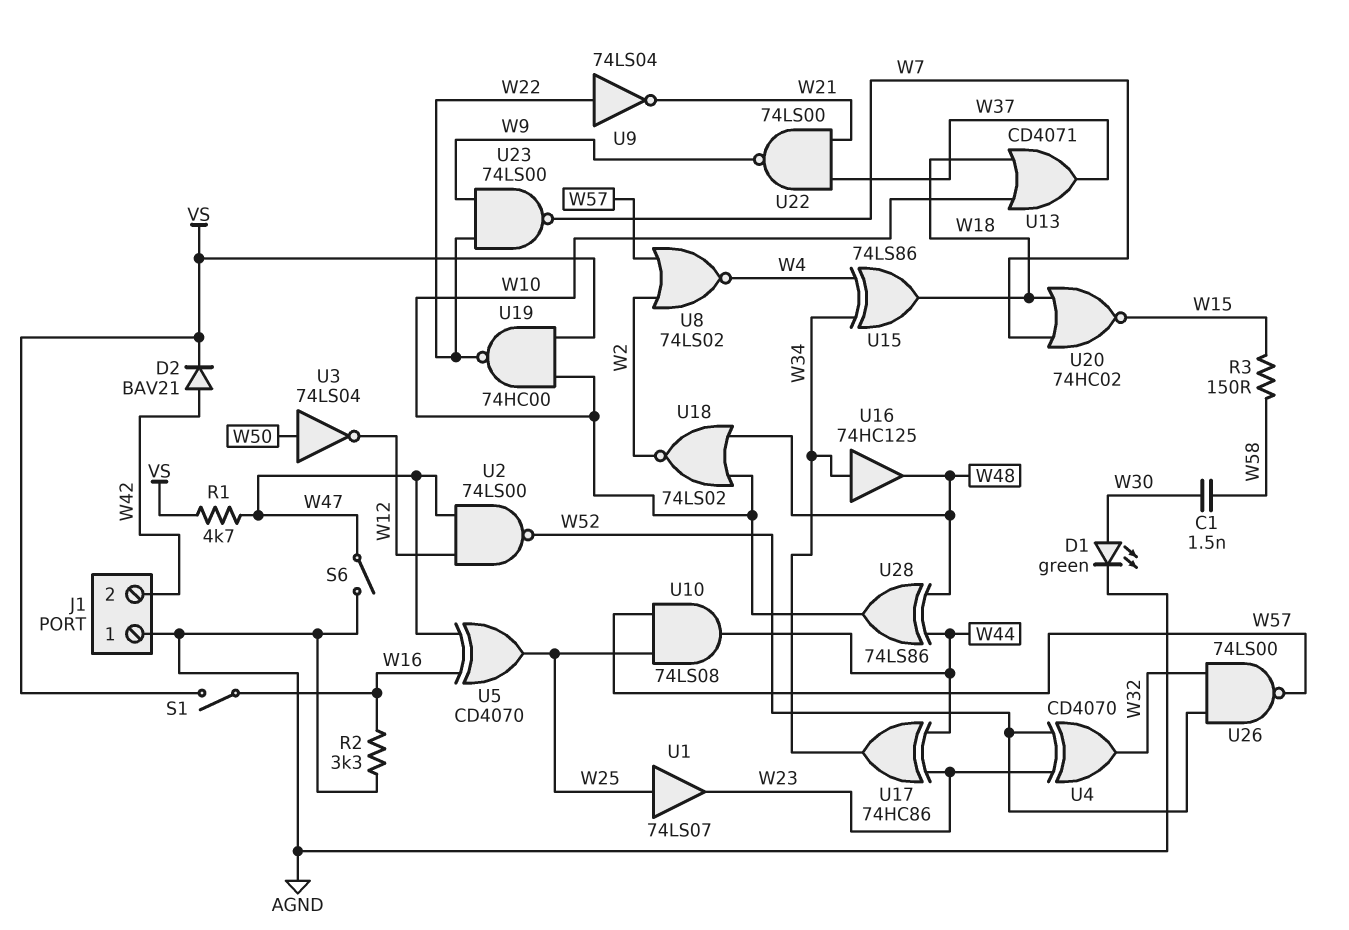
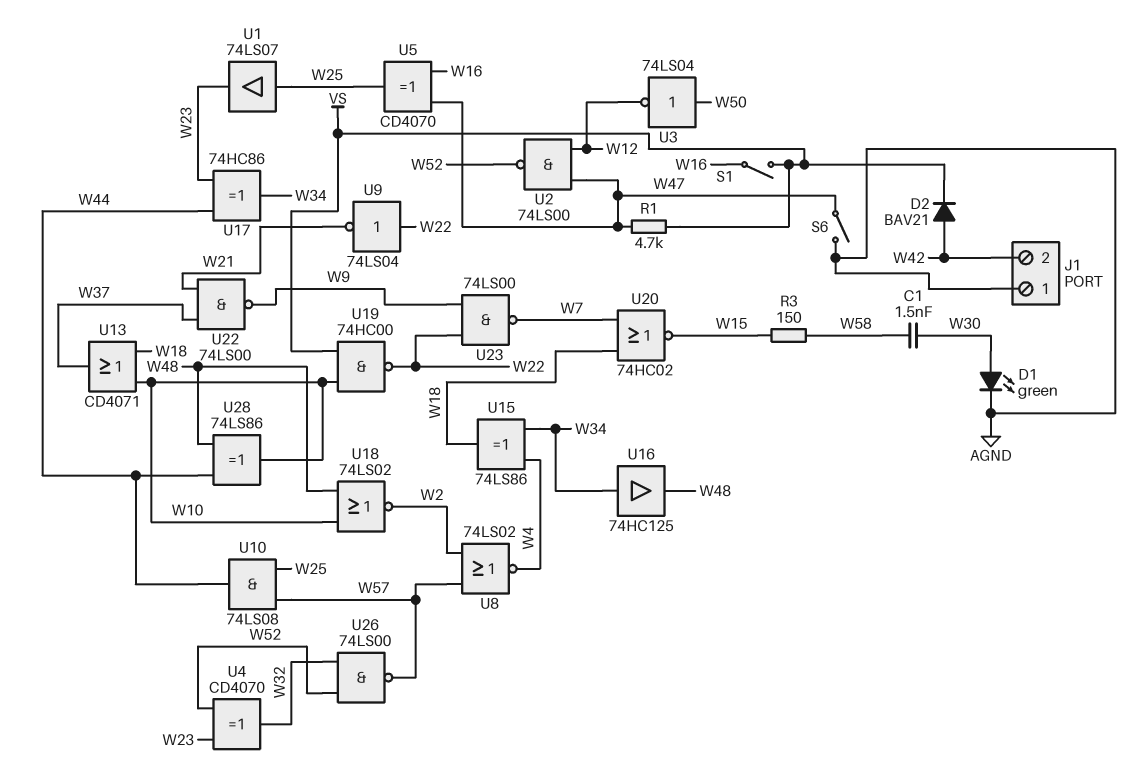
R2: 3.3k (AGND, W16) -> none

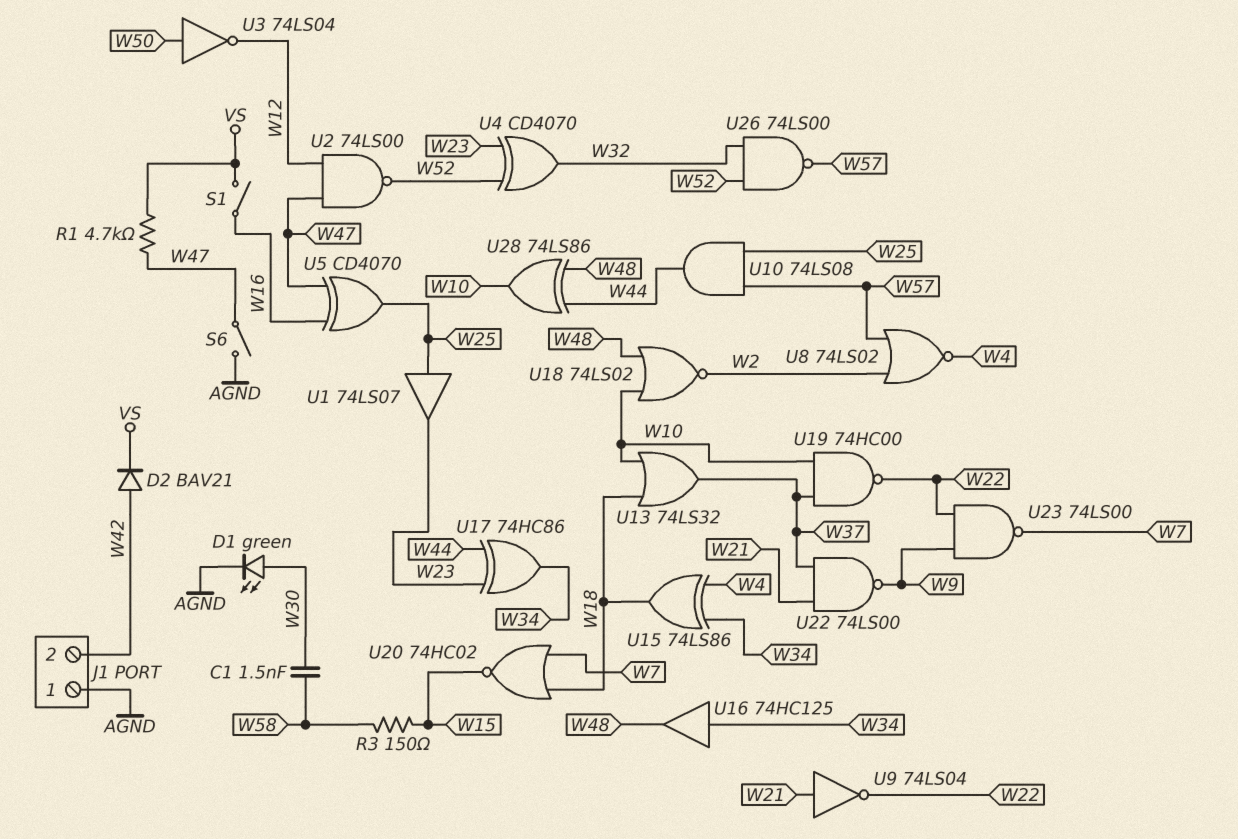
U9: NOT 74LS04 (in W22, out W21) -> NOT 74LS04 (in W21, out W22)
U13: OR CD4071 (in W10, in W18, out W37) -> OR 74LS32 (in W10, in W18, out W37)
U19: NAND 74HC00 (in VS, in W10, out W22) -> NAND 74HC00 (in W10, in W37, out W22)

